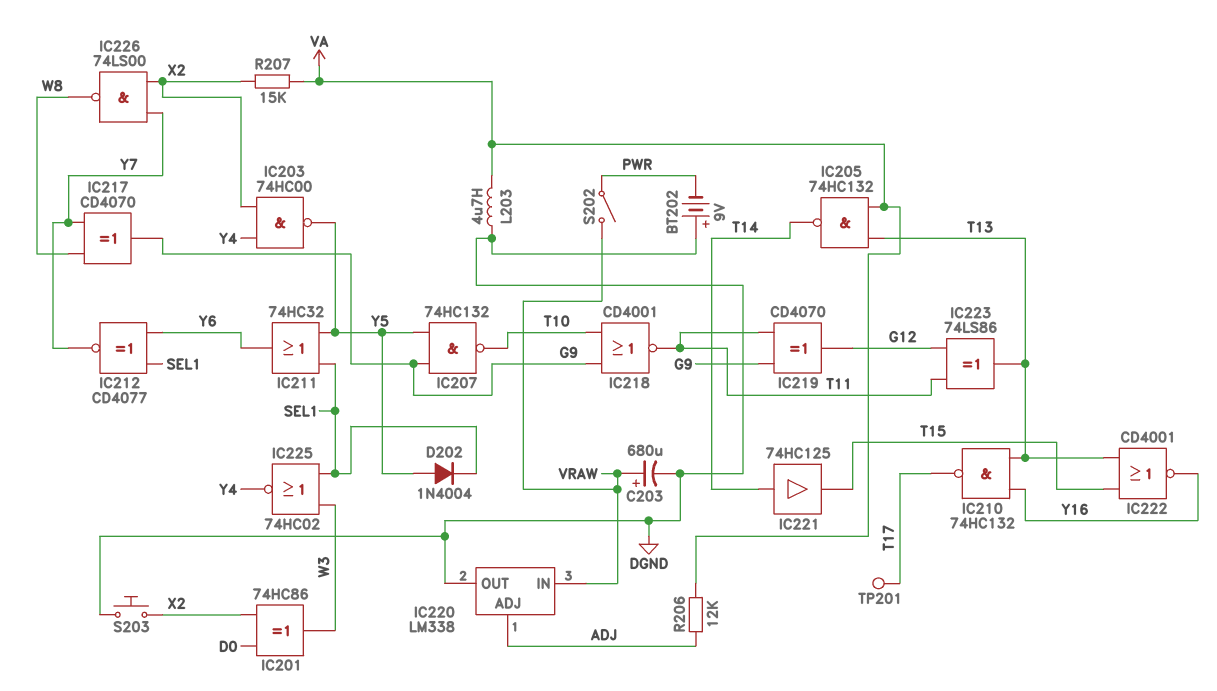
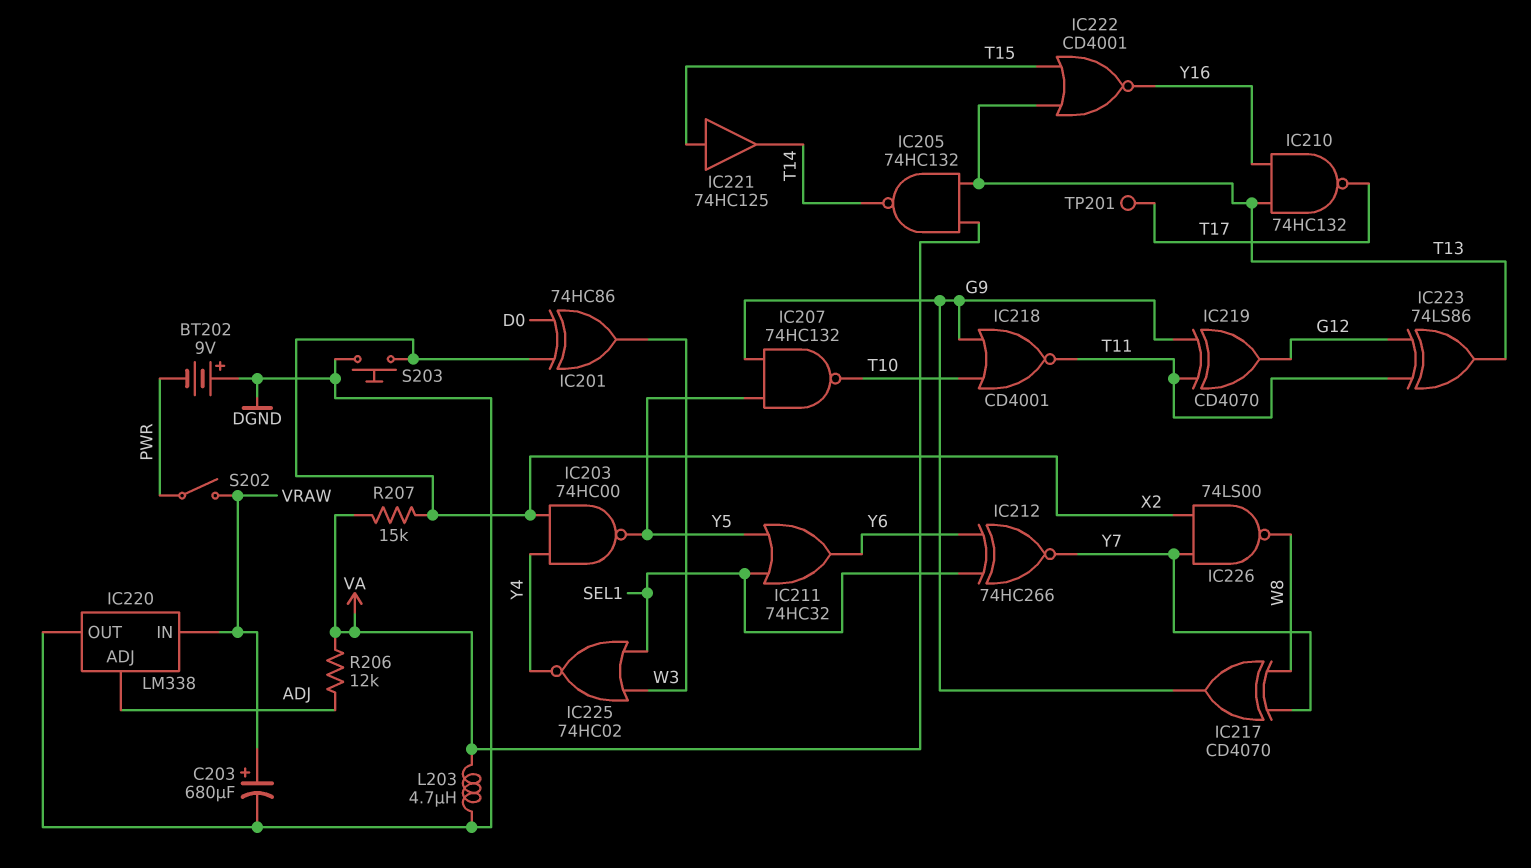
D202: diode 1N4004 (A Y5, K SEL1) -> none
IC212: XNOR CD4077 (in SEL1, in Y6, out Y7) -> XNOR 74HC266 (in SEL1, in Y6, out Y7)
IC221: buffer 74HC125 (in T14, out T15) -> buffer 74HC125 (in T15, out T14)

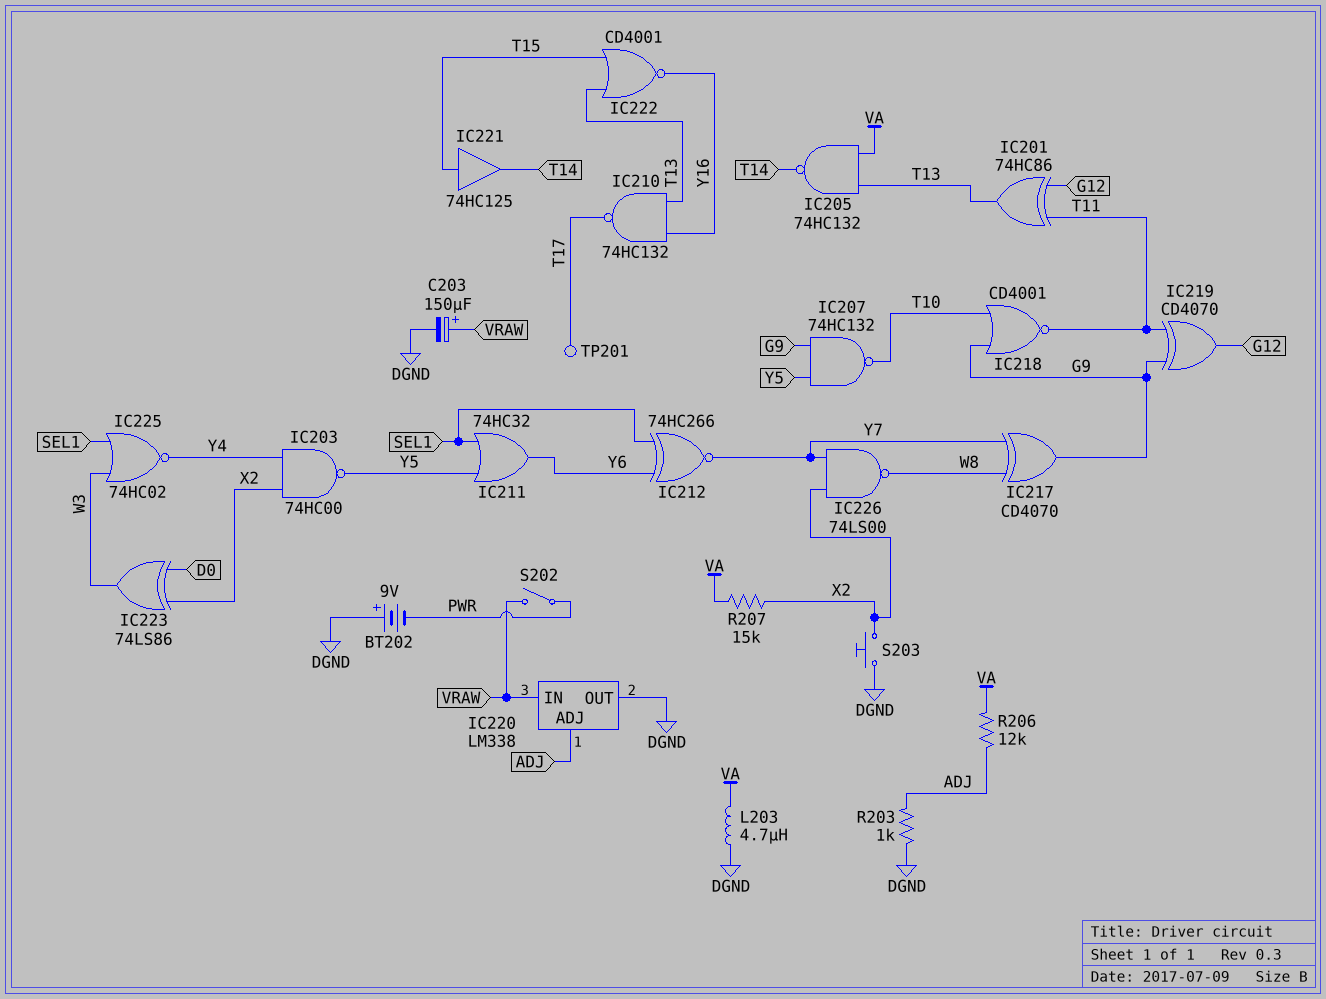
C203: 680uF (plus VRAW, minus DGND) -> 150uF (plus VRAW, minus DGND)
IC201: XOR 74HC86 (in D0, in X2, out W3) -> XOR 74HC86 (in G12, in T11, out T13)
IC223: XOR 74LS86 (in G12, in T11, out T13) -> XOR 74LS86 (in D0, in X2, out W3)
R203: none -> 1k (ADJ, DGND)

